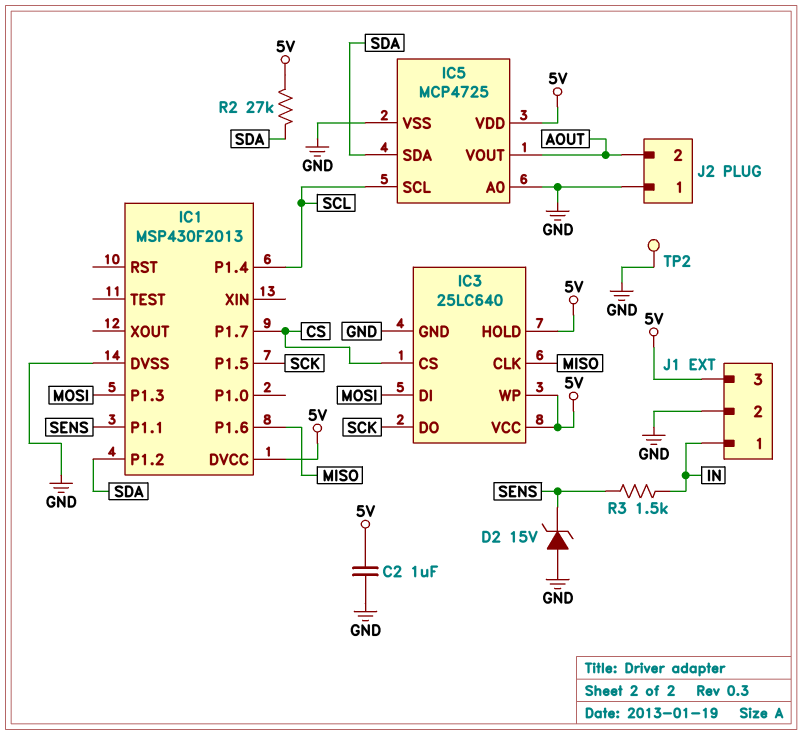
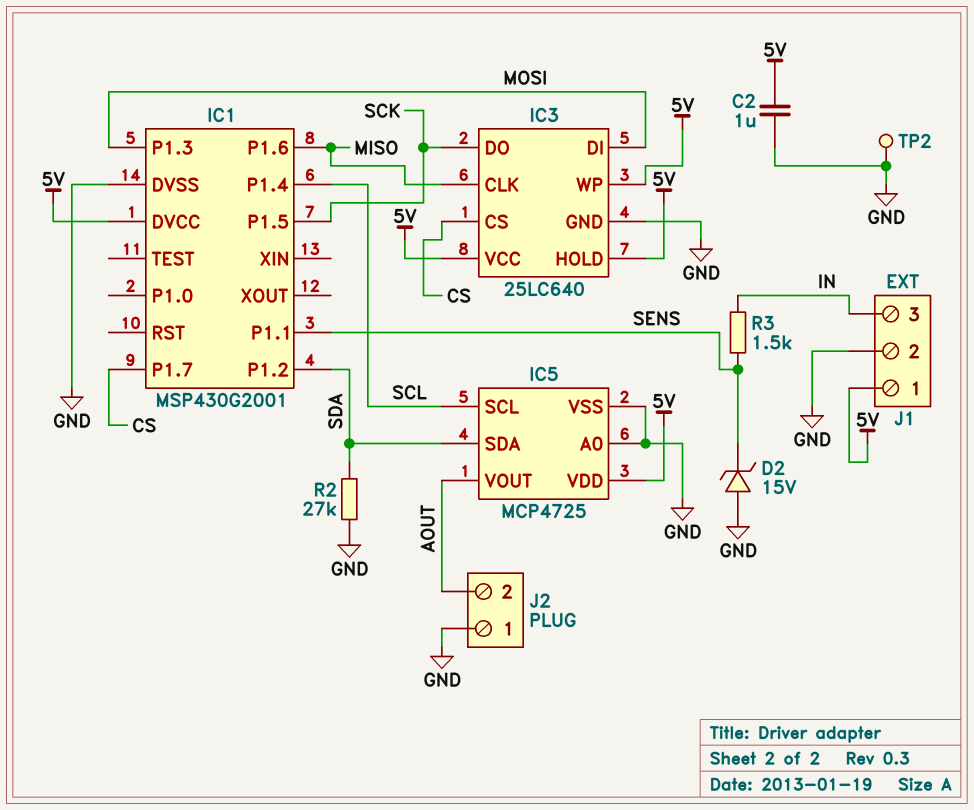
IC1: MSP430F2013 -> MSP430G2001
J1 pin 1: IN -> 5V
J1 pin 3: 5V -> IN
R2: 27k (5V, SDA) -> 27k (GND, SDA)

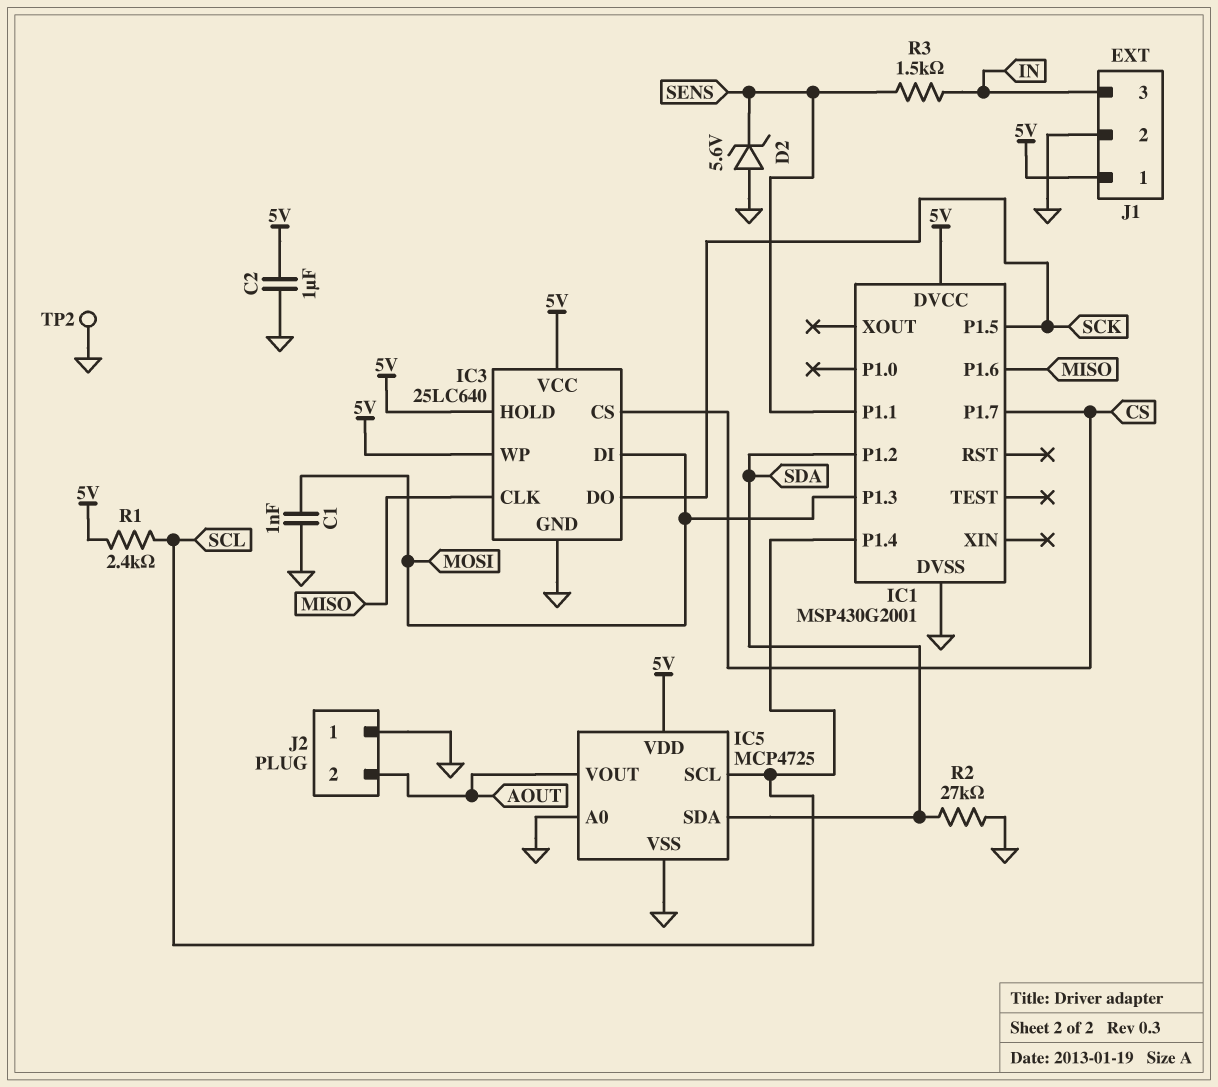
C1: none -> 1nF (GND, MOSI)
D2: zener 15V (A GND, K SENS) -> zener 5.6V (A GND, K SENS)
R1: none -> 2.4k (5V, SCL)

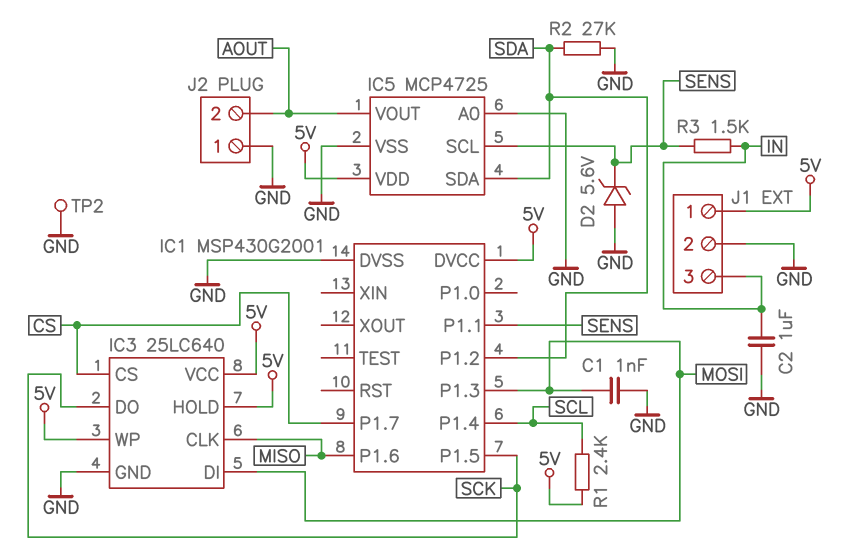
C2: 1uF (5V, GND) -> 1uF (GND, IN)
IC5 pin SCL: SCL -> SENS

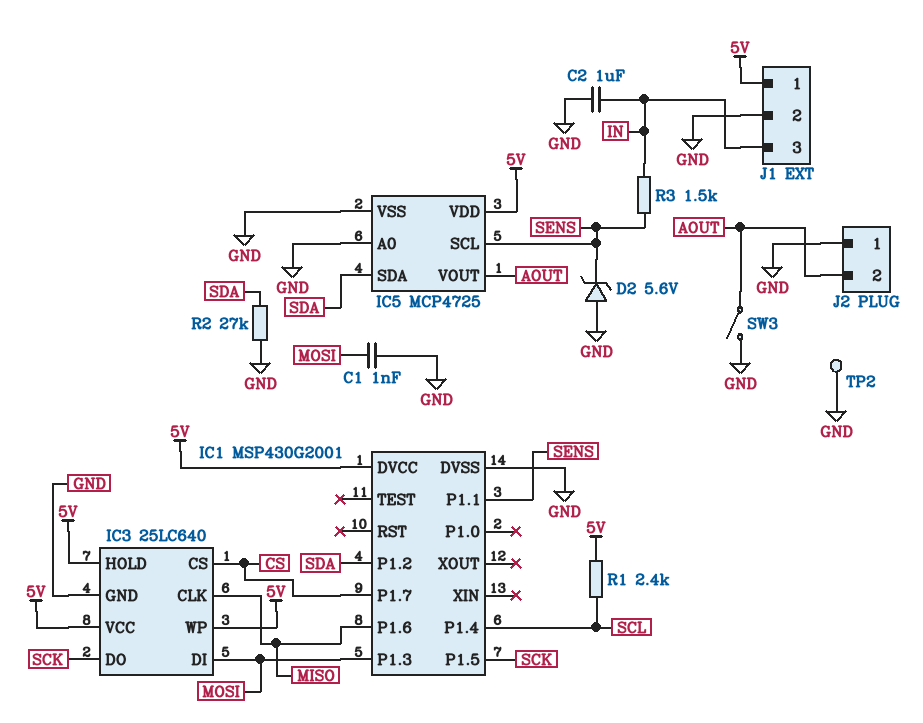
SW3: none -> switch (AOUT, GND)

